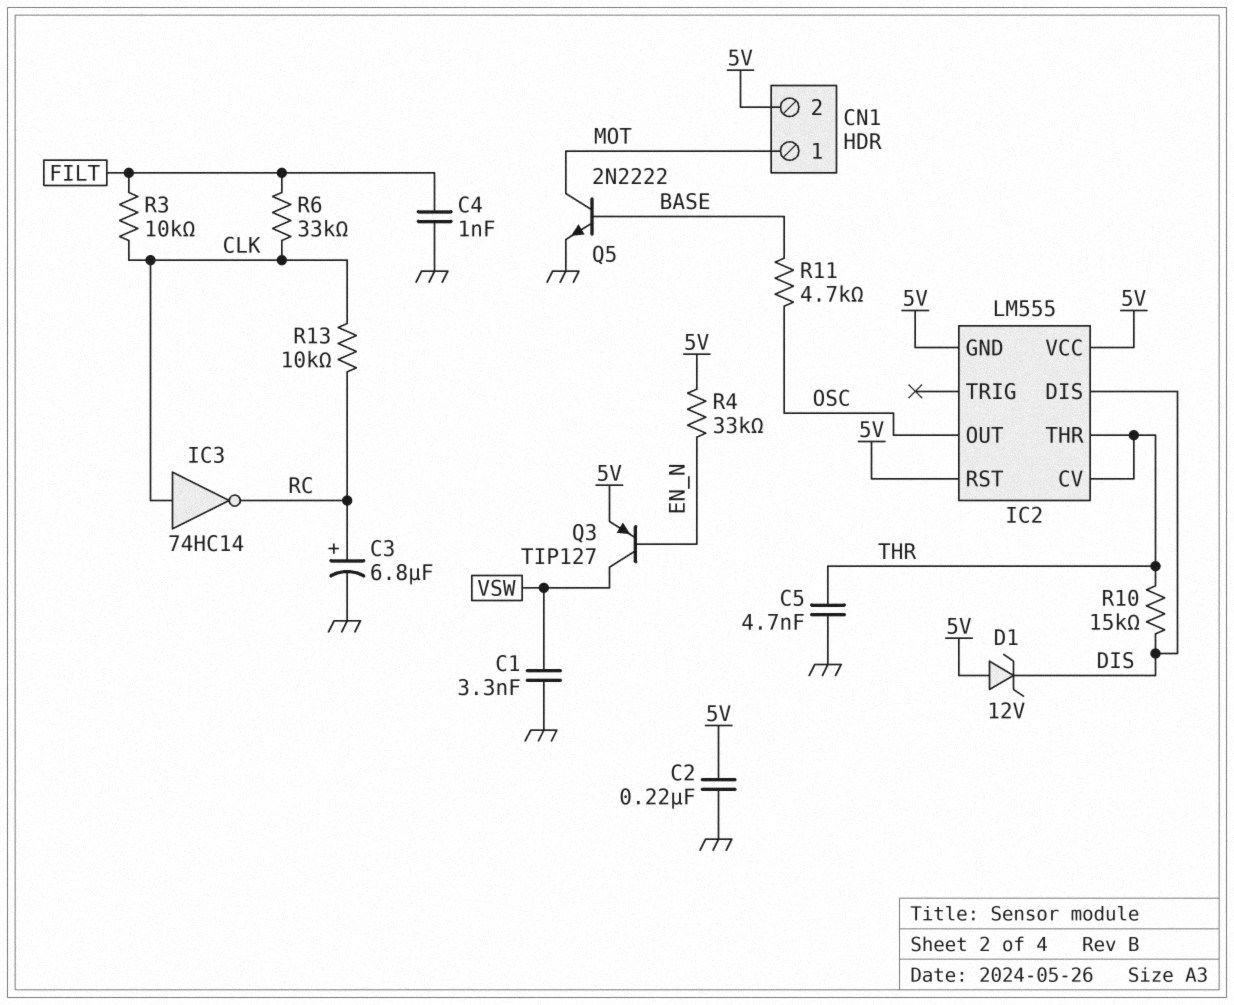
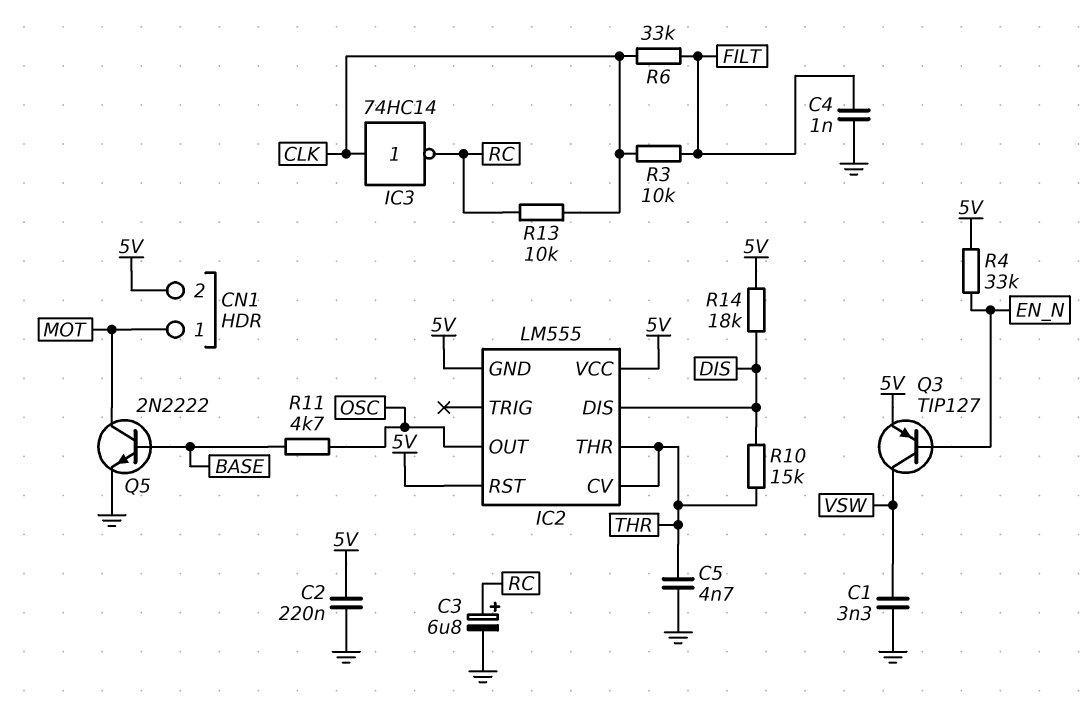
D1: zener 12V (A 5V, K DIS) -> none
R14: none -> 18k (5V, DIS)

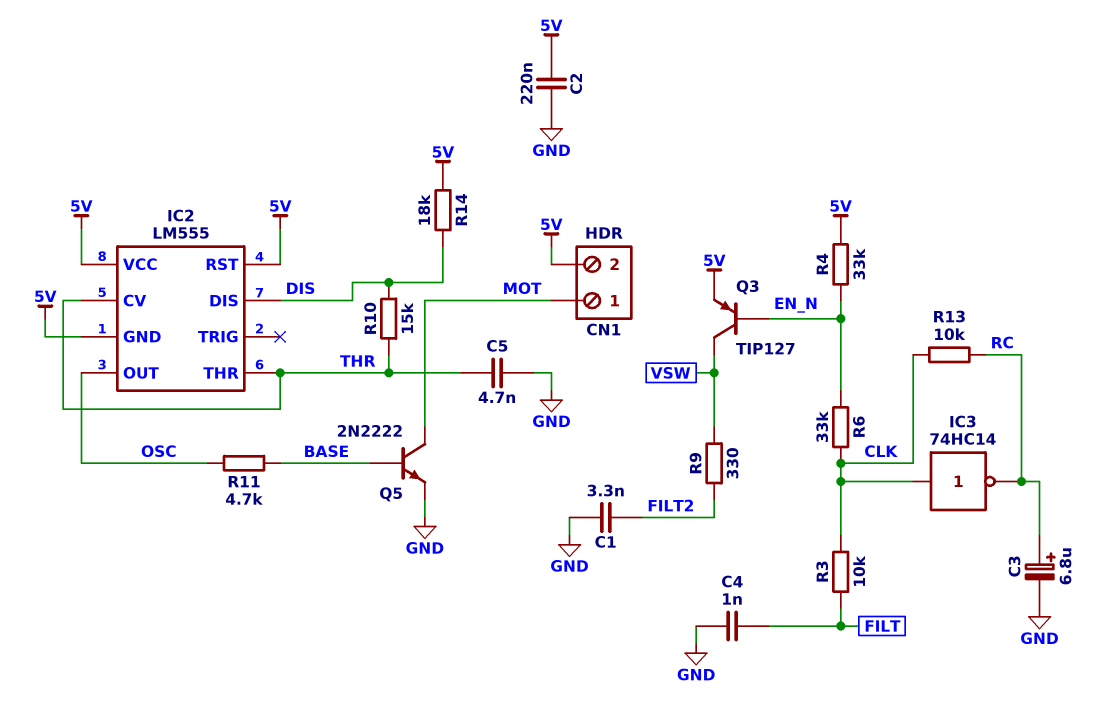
C1: 3.3nF (GND, VSW) -> 3.3nF (FILT2, GND)
R6: 33k (CLK, FILT) -> 33k (CLK, EN_N)
R9: none -> 330 (FILT2, VSW)

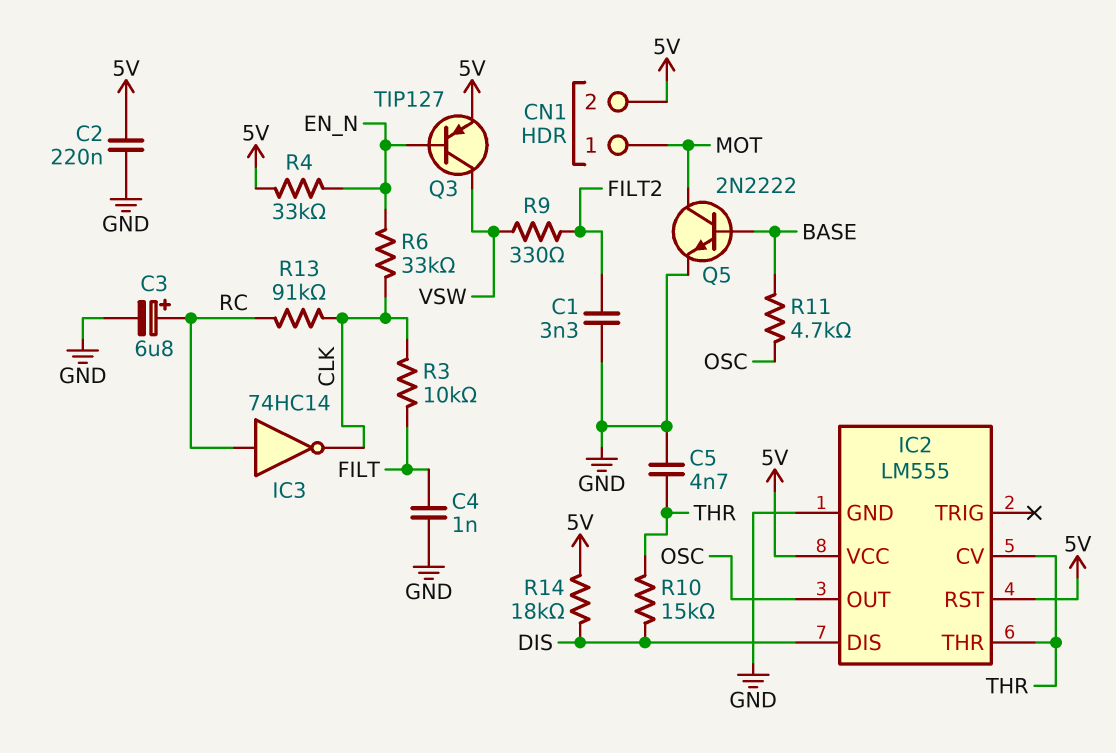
IC2 pin GND: 5V -> GND
IC3: NOT 74HC14 (in CLK, out RC) -> NOT 74HC14 (in RC, out CLK)
R13: 10k (CLK, RC) -> 91k (CLK, RC)

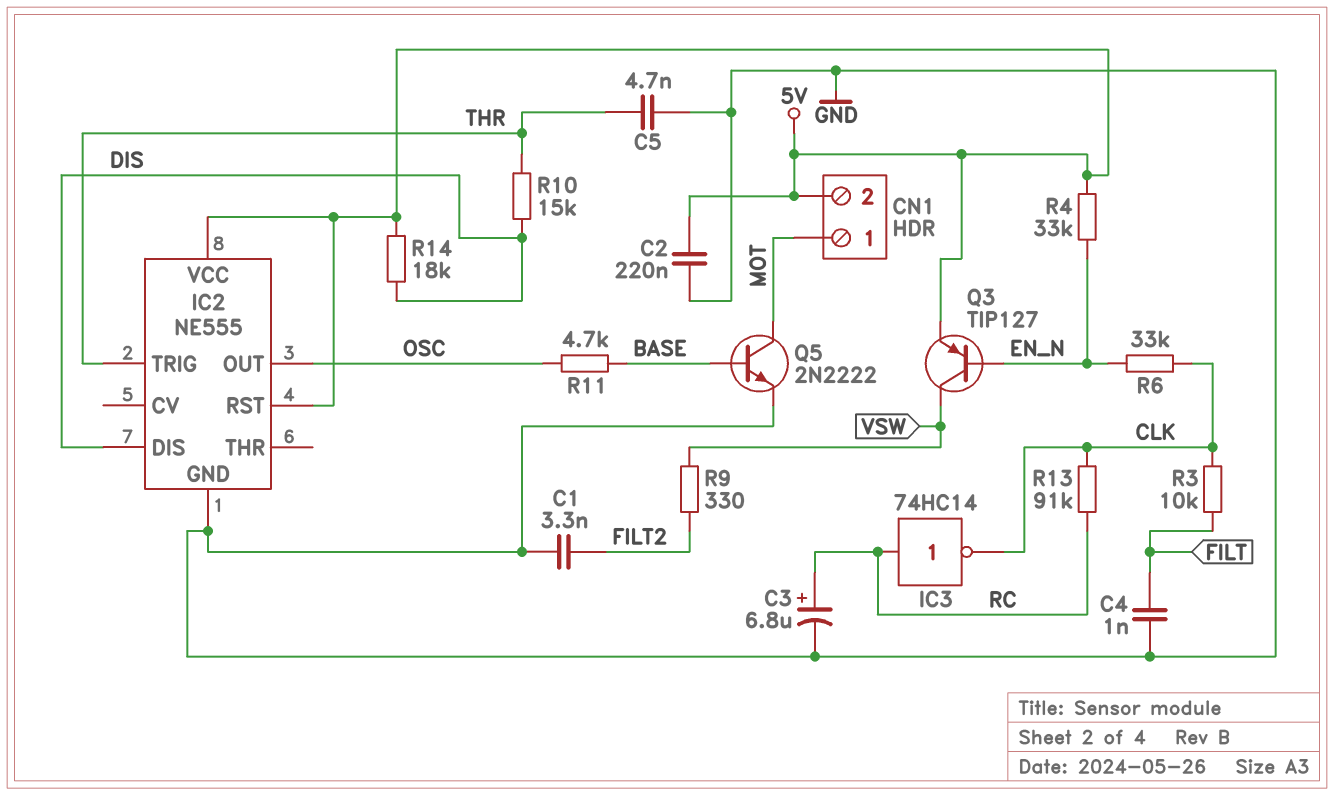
IC2: LM555 -> NE555
IC2 pin CV: THR -> none
IC2 pin THR: THR -> none
IC2 pin TRIG: none -> THR

